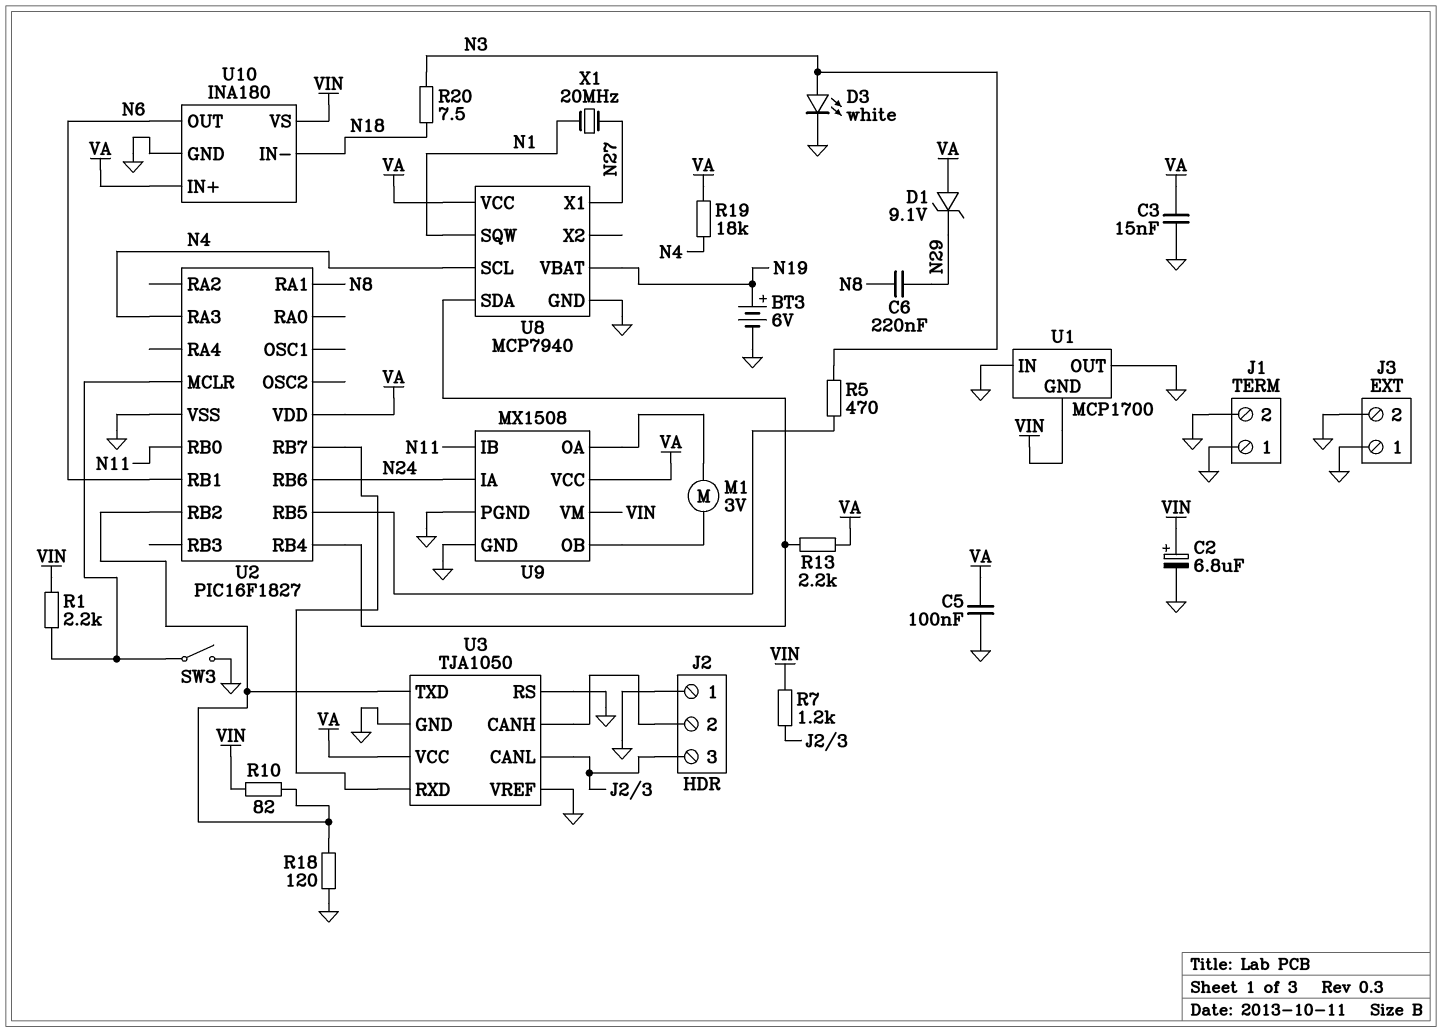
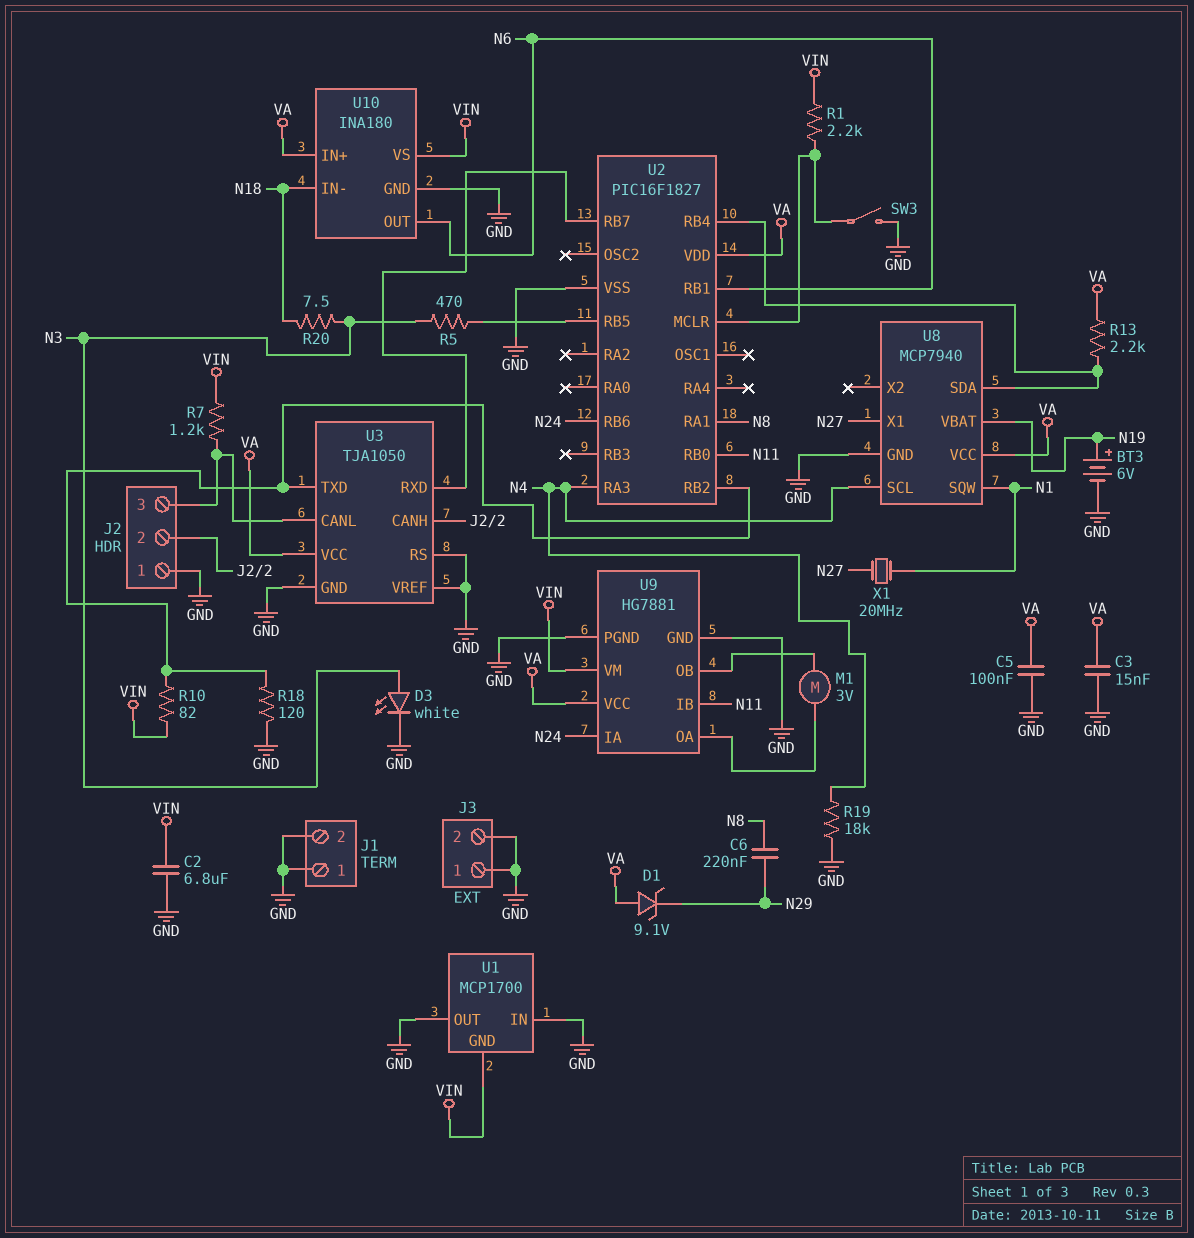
C2: 6.8uF (plus VIN, minus GND) -> 6.8uF (GND, VIN)
R19: 18k (N4, VA) -> 18k (GND, N4)
U9: MX1508 -> HG7881

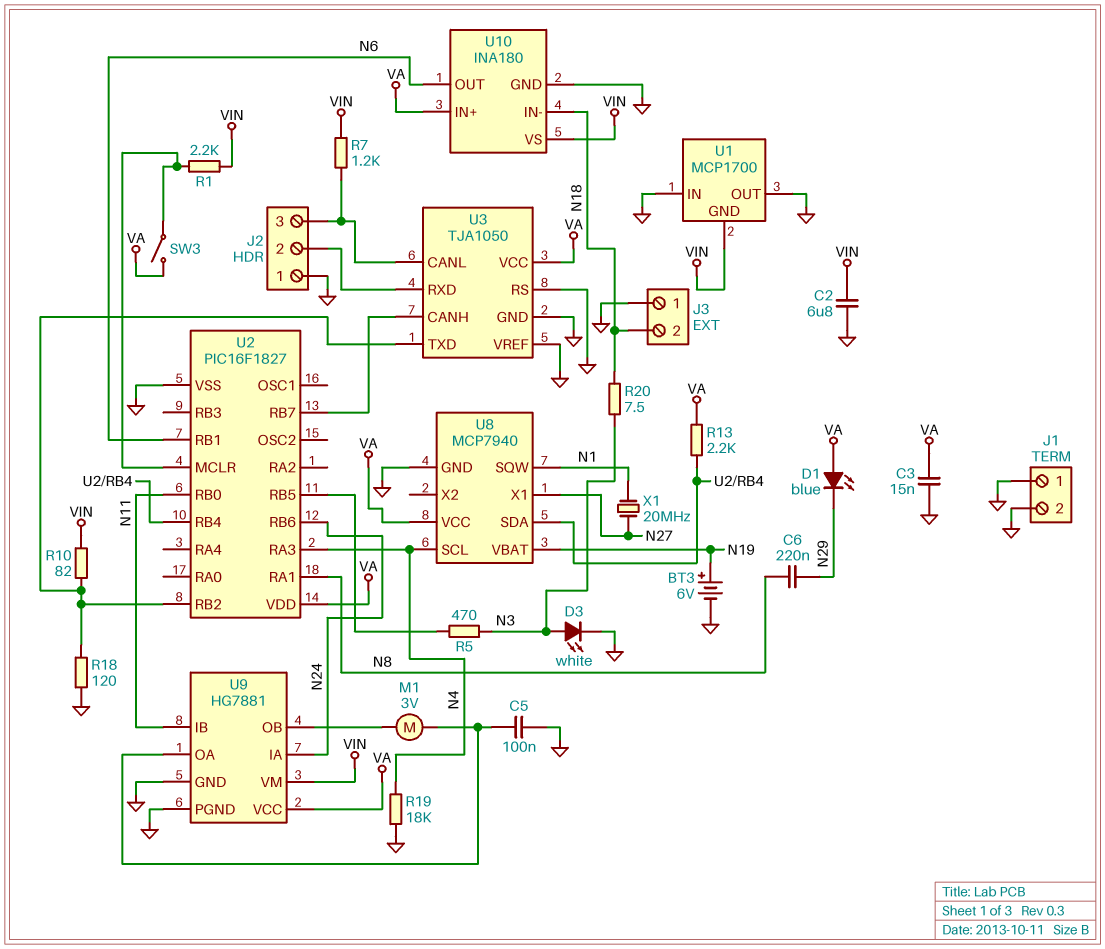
C5: 100nF (GND, VA) -> 100nF (GND, U9/OA)
D1: zener 9.1V (A VA, K N29) -> LED blue (A VA, K N29)
J3 pin 2: GND -> N18
SW3: switch (GND, U2/MCLR) -> switch (U2/MCLR, VA)
U3 pin CANH: J2/2 -> U2/RB7
U3 pin RXD: U2/RB7 -> J2/2

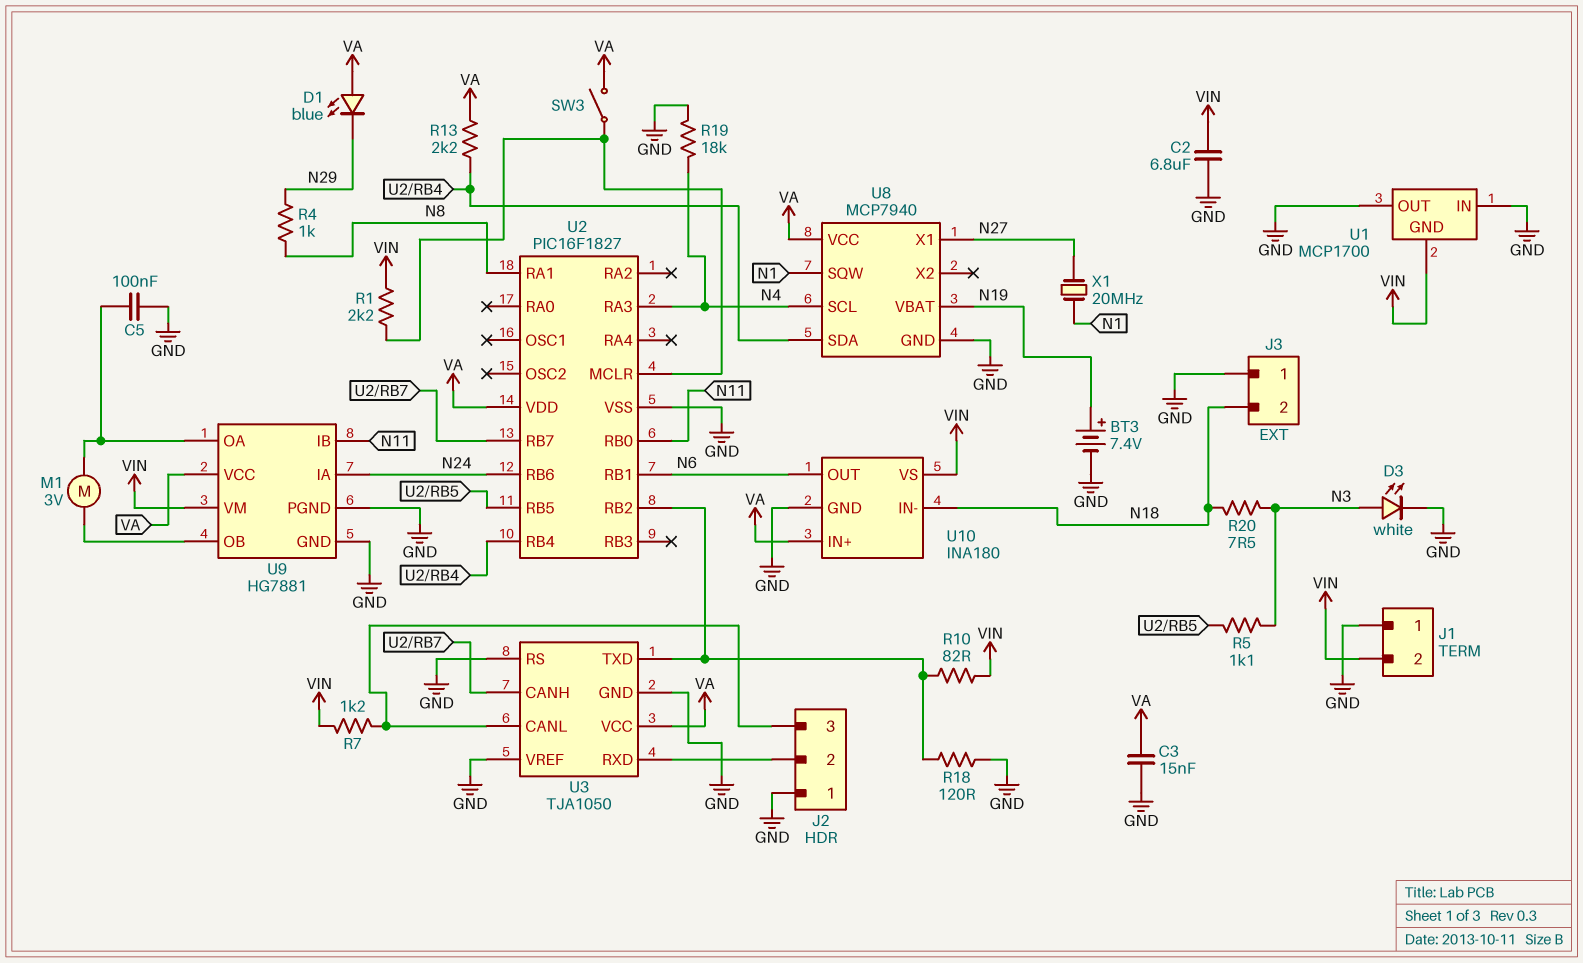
BT3: 6V (plus N19, minus GND) -> 7.4V (plus N19, minus GND)
C6: 220nF (N8, N29) -> none
J1 pin 2: GND -> VIN
R4: none -> 1k (N8, N29)
R5: 470 (N3, U2/RB5) -> 1.1k (N3, U2/RB5)

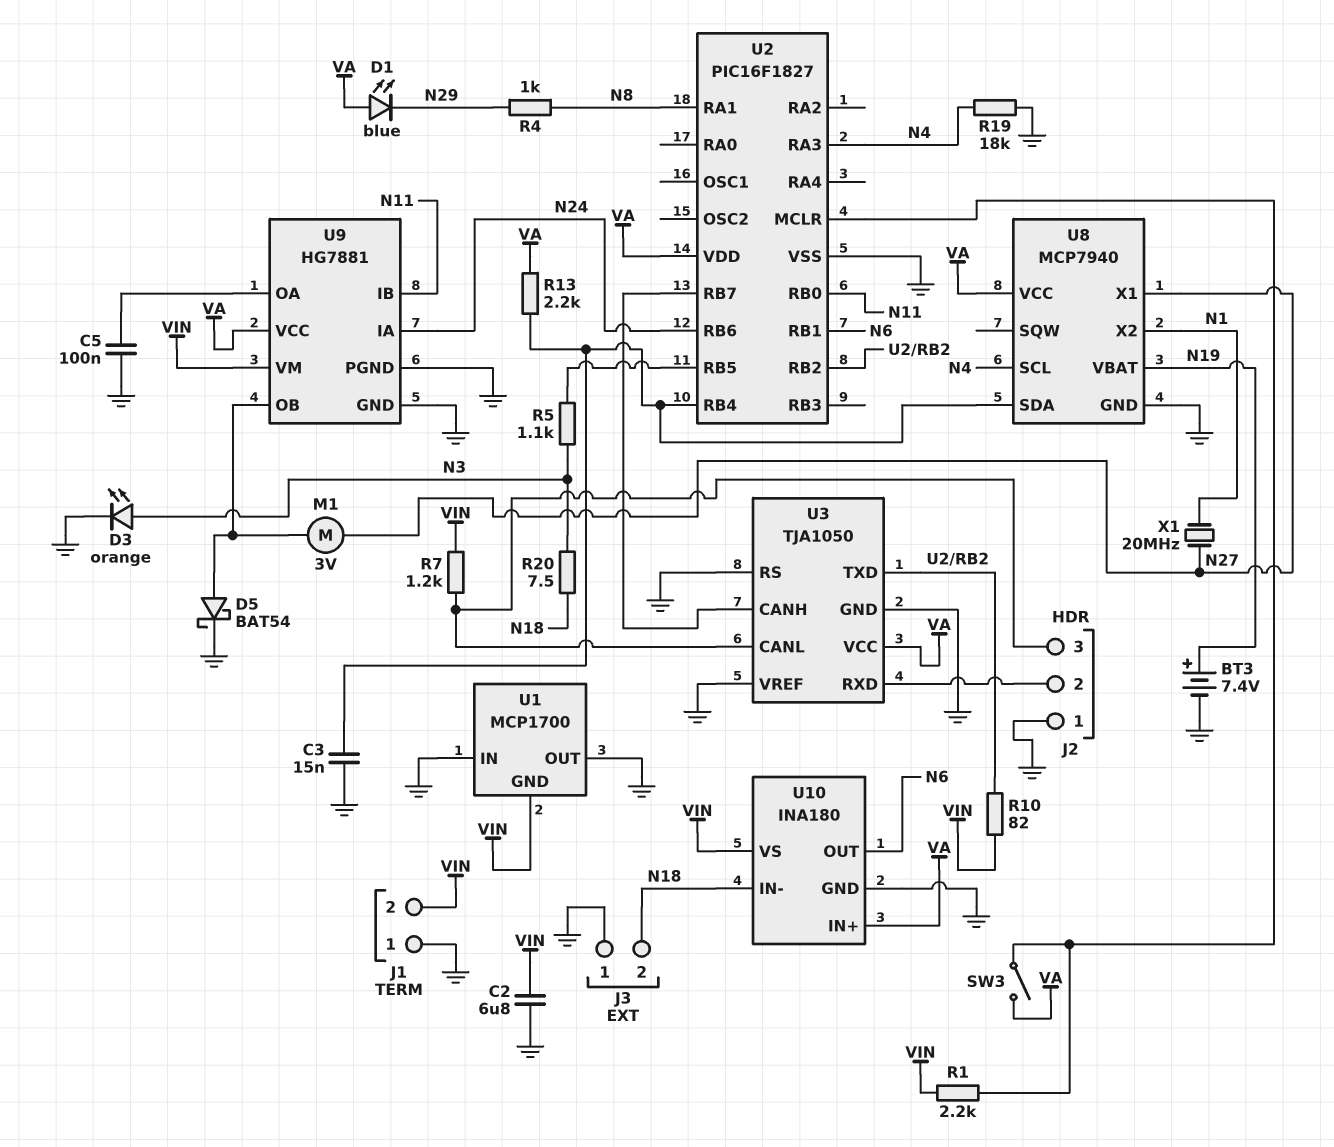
C3: 15nF (GND, VA) -> 15nF (GND, U2/RB4)
D3: LED white (A N3, K GND) -> LED orange (A N3, K GND)
D5: none -> schottky BAT54 (A U9/OB, K GND)
M1: motor 3V (U9/OA, U9/OB) -> motor 3V (N27, U9/OB)
R18: 120 (GND, U2/RB2) -> none
U8 pin SQW: N1 -> none
U8 pin X2: none -> N1

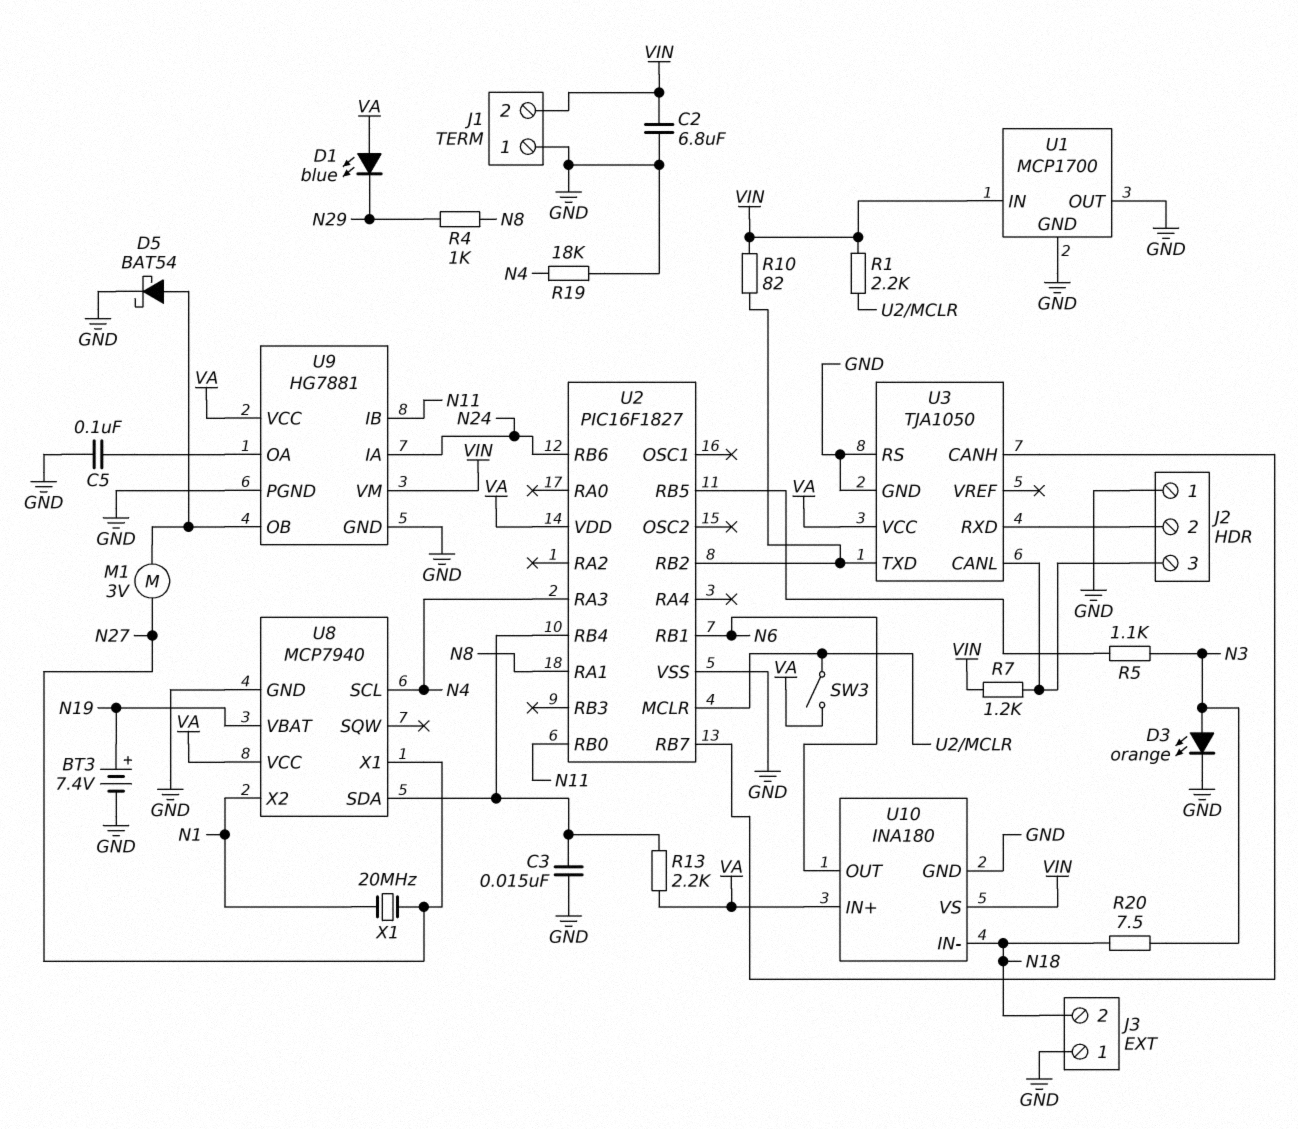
U1 pin GND: VIN -> GND
U1 pin IN: GND -> VIN
U3 pin VREF: GND -> none

